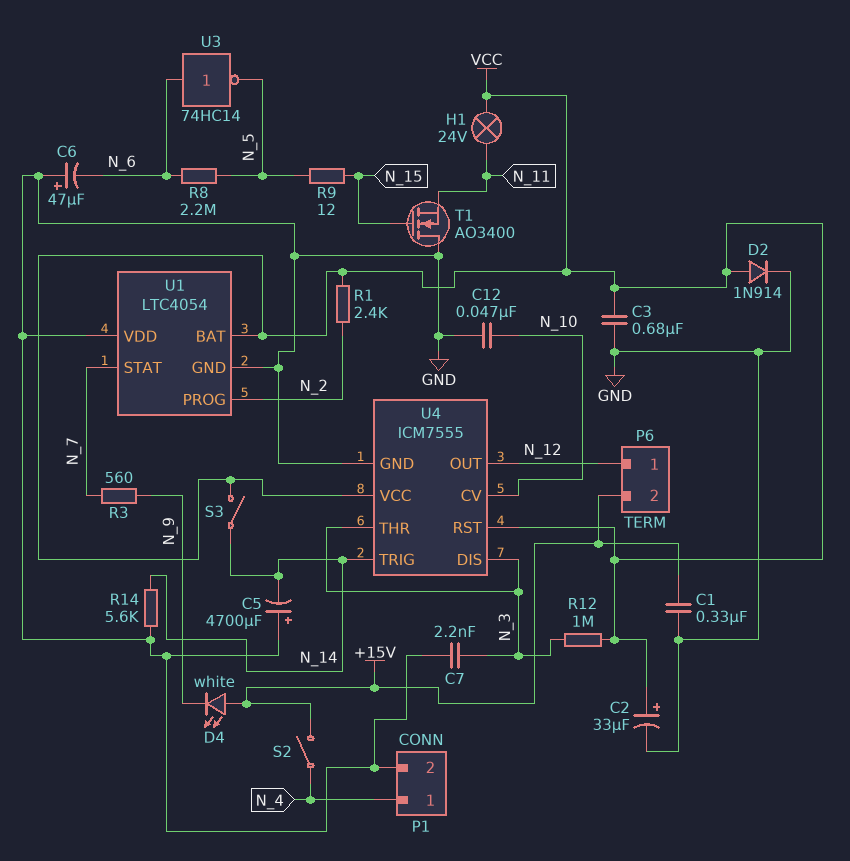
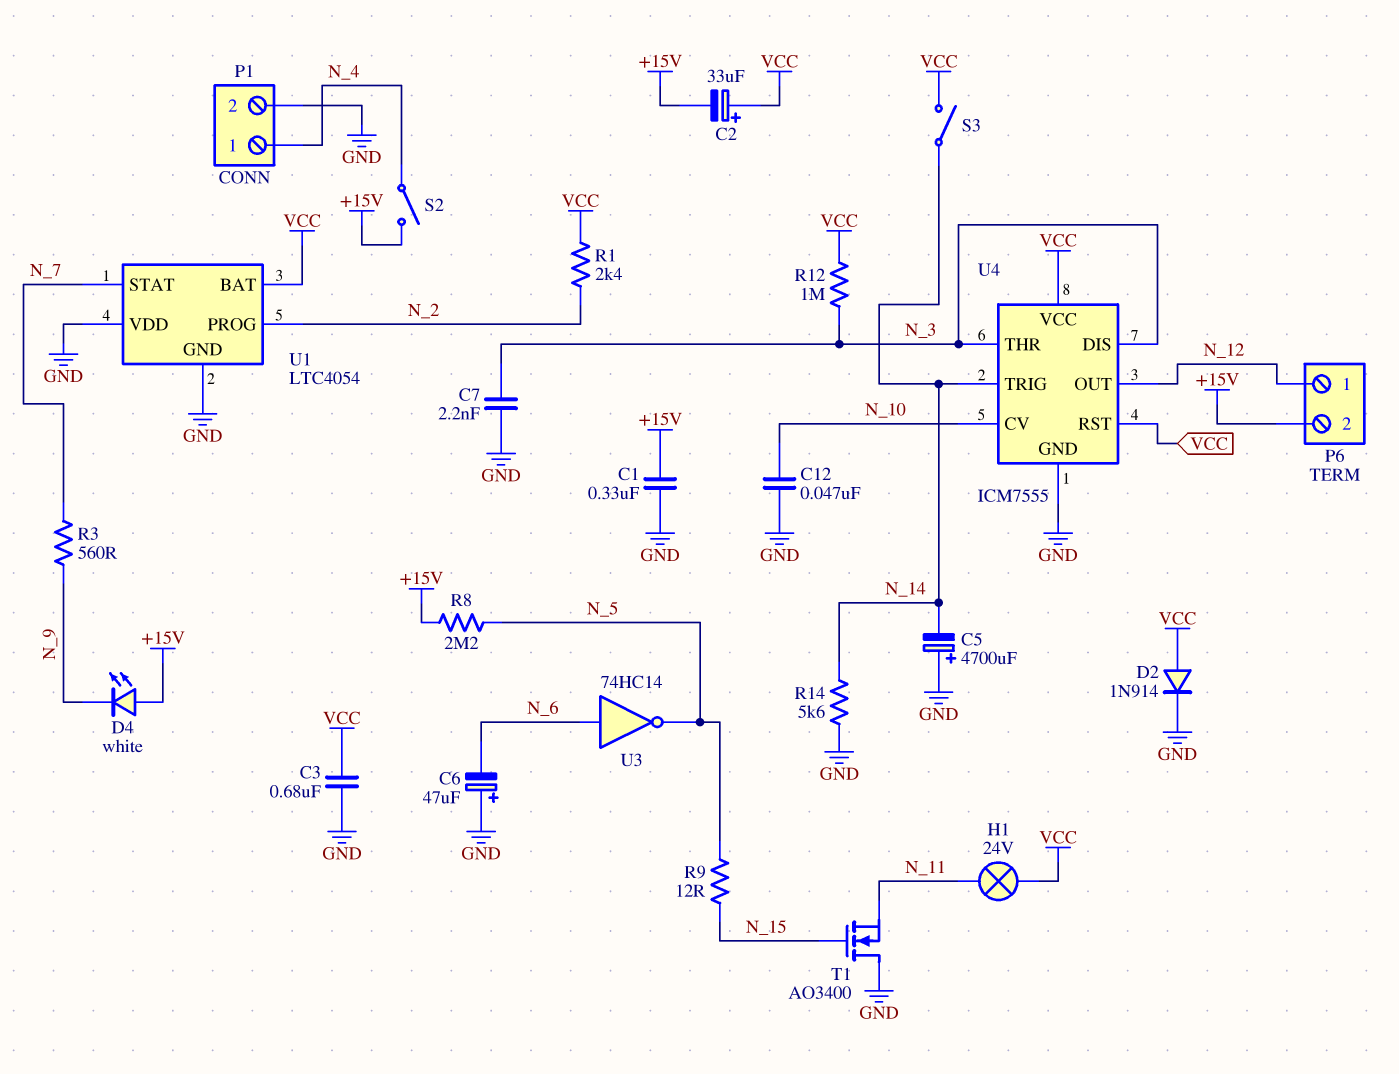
C2: 33uF (plus VCC, minus GND) -> 33uF (plus VCC, minus +15V)
R8: 2.2M (N_5, N_6) -> 2.2M (+15V, N_5)

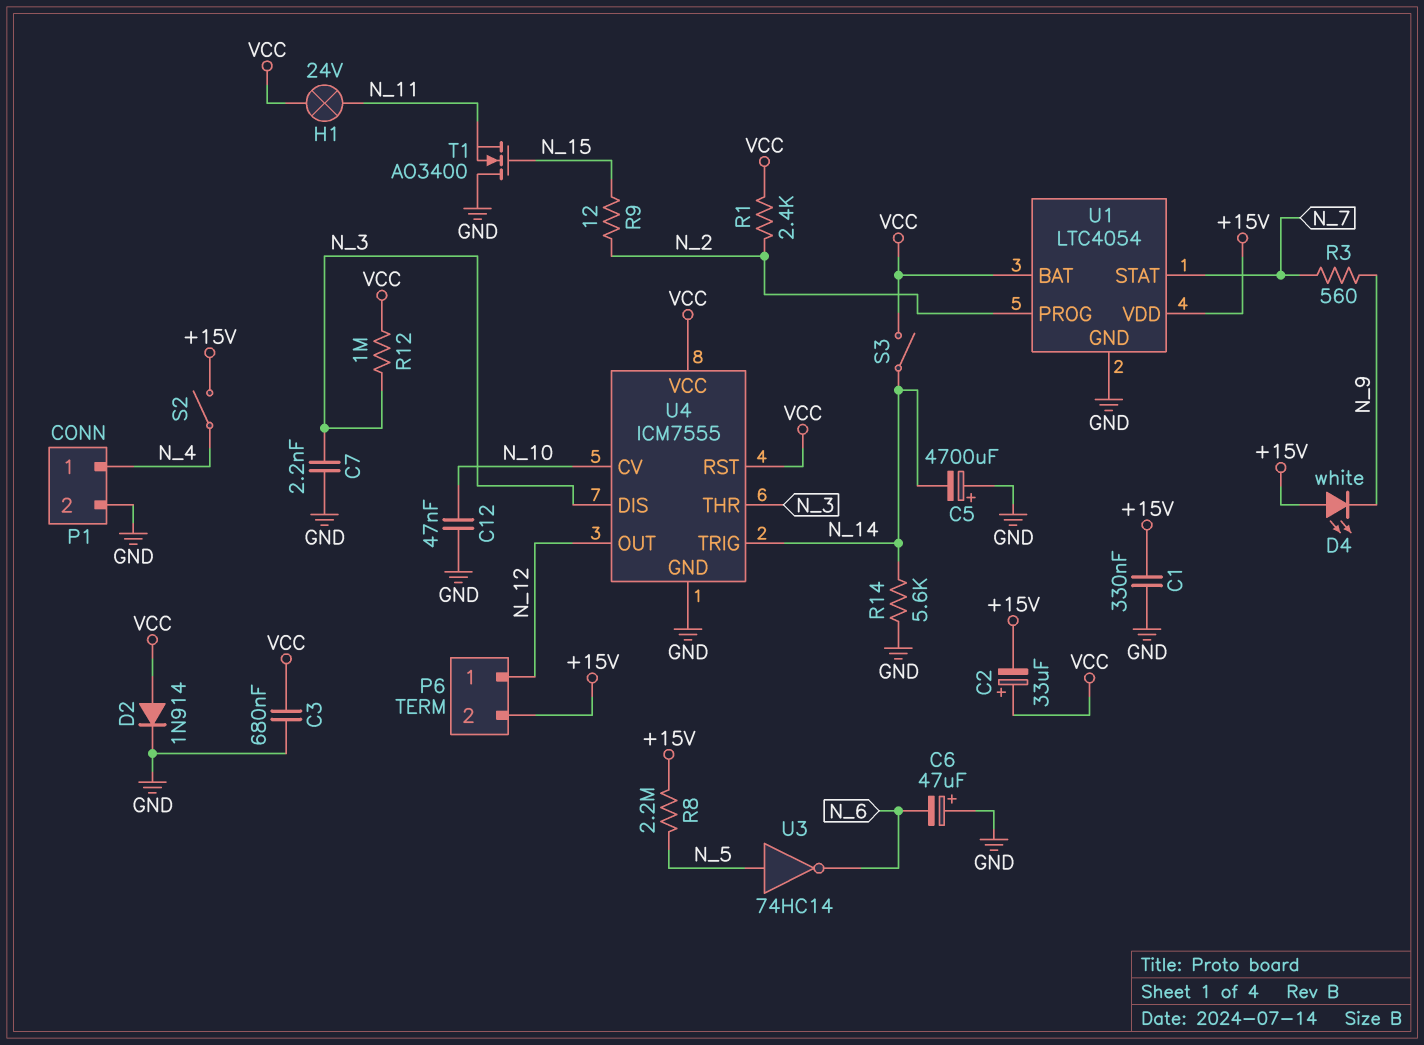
R9: 12 (N_5, N_15) -> 12 (N_2, N_15)
U1 pin VDD: GND -> +15V
U3: NOT 74HC14 (in N_6, out N_5) -> NOT 74HC14 (in N_5, out N_6)

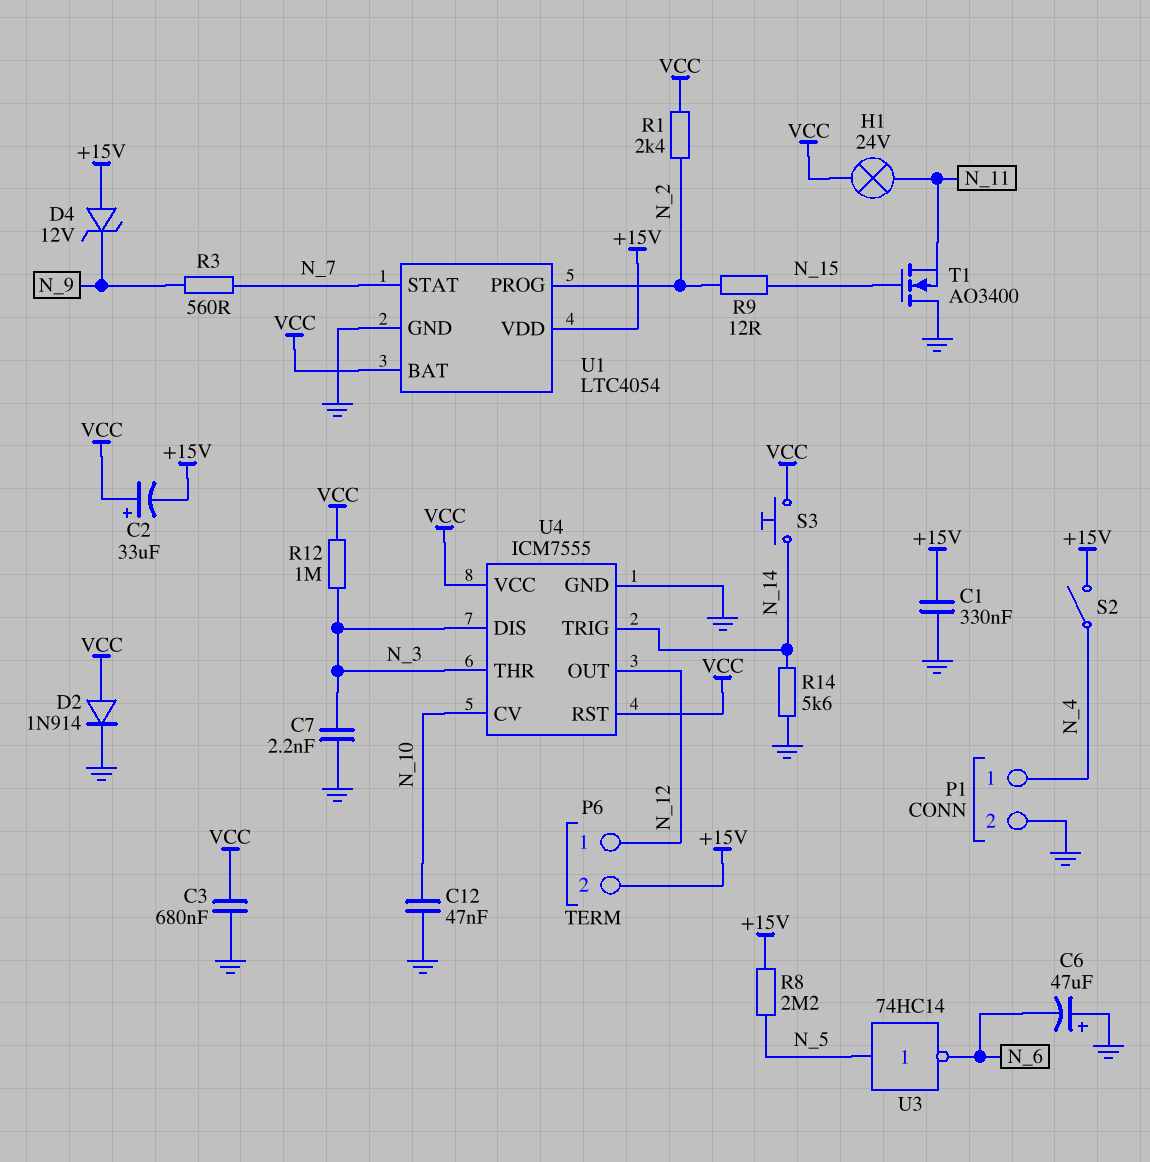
C5: 4700uF (plus GND, minus N_14) -> none
D4: LED white (A +15V, K N_9) -> zener 12V (A +15V, K N_9)
S3: switch (N_14, VCC) -> button (N_14, VCC)

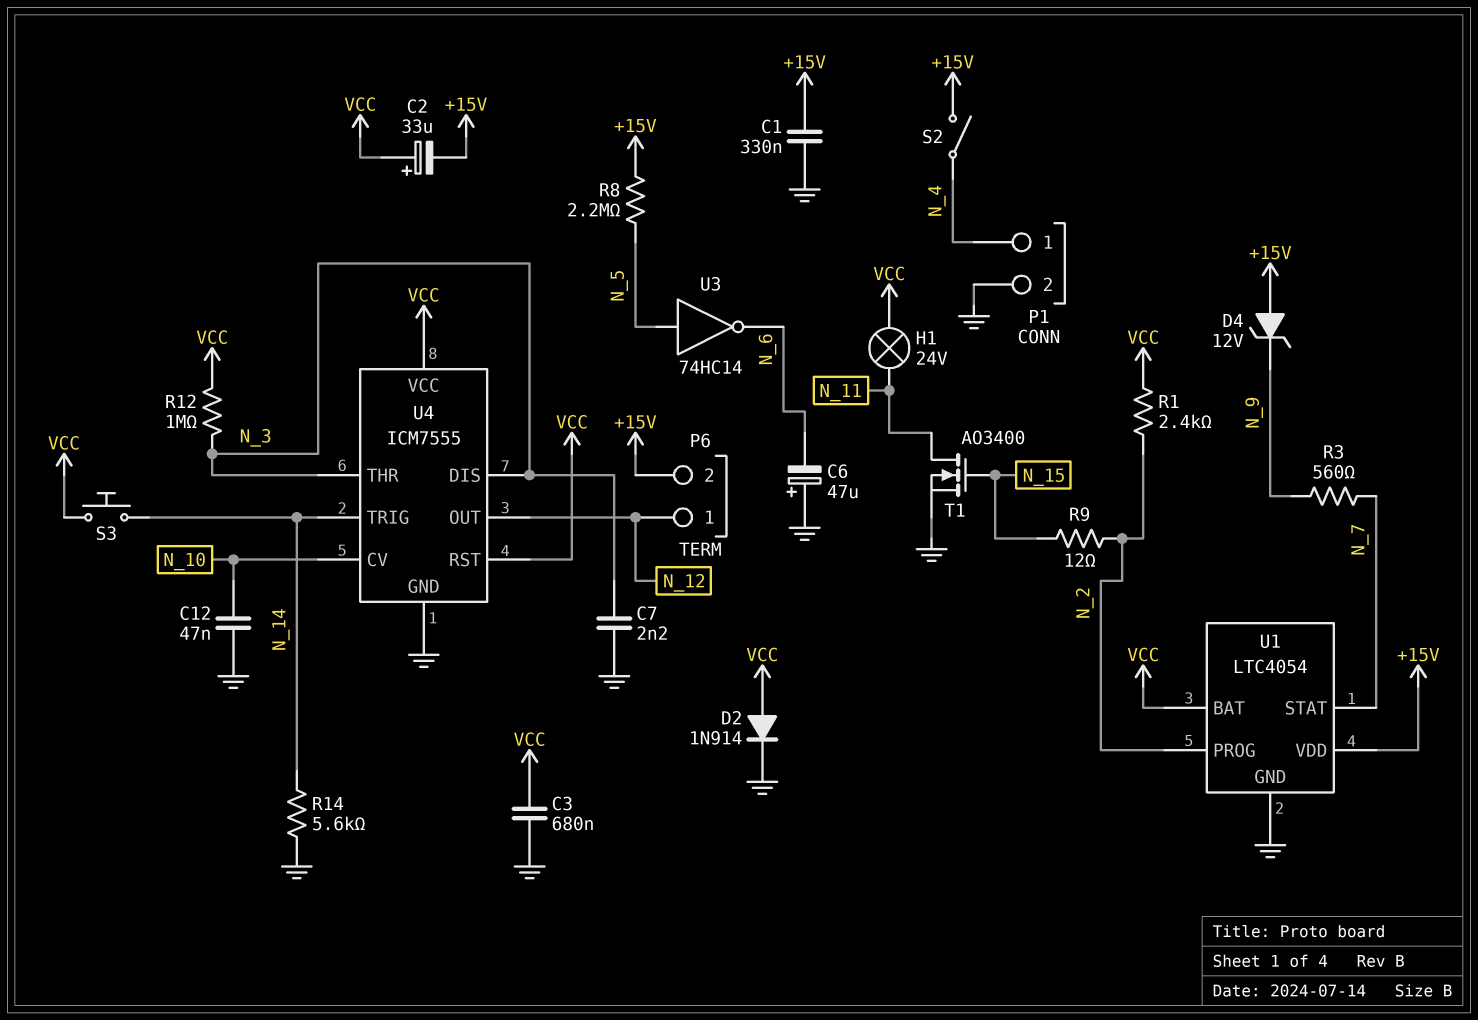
T1: NMOS AO3400 (G N_15, D GND, S N_11) -> NMOS AO3400 (G N_15, D N_11, S GND)

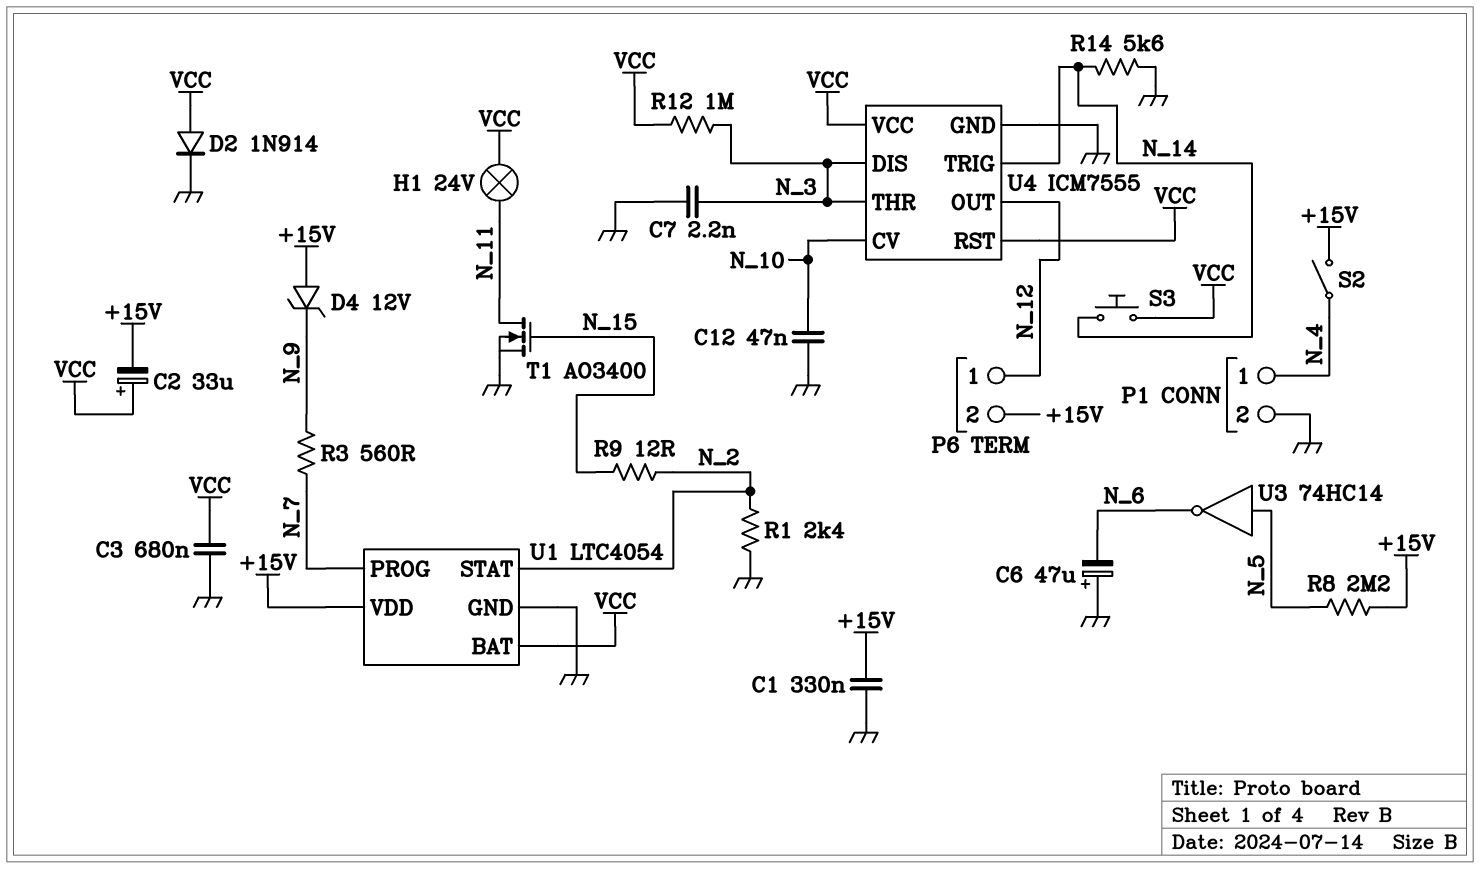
R1: 2.4k (N_2, VCC) -> 2.4k (GND, N_2)
U1 pin PROG: N_2 -> N_7
U1 pin STAT: N_7 -> N_2

